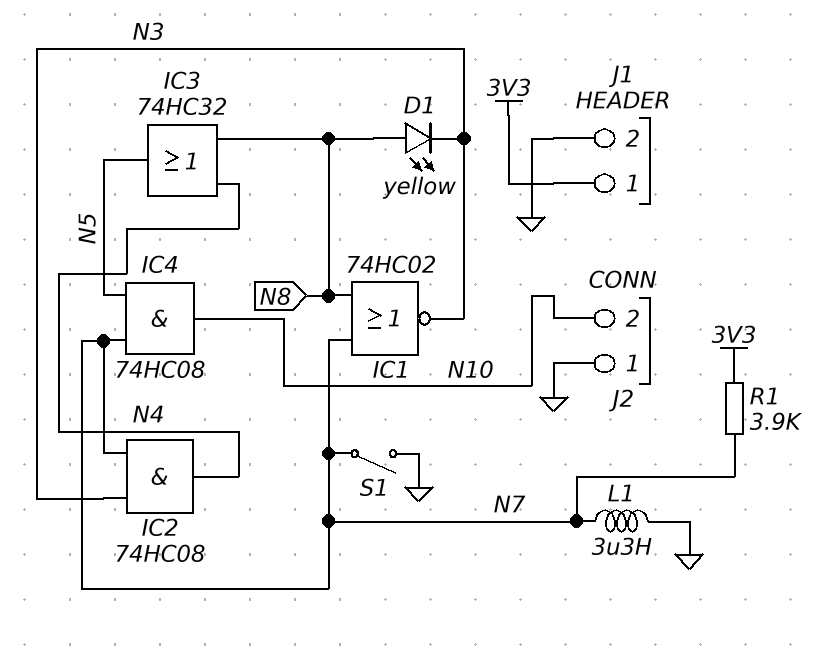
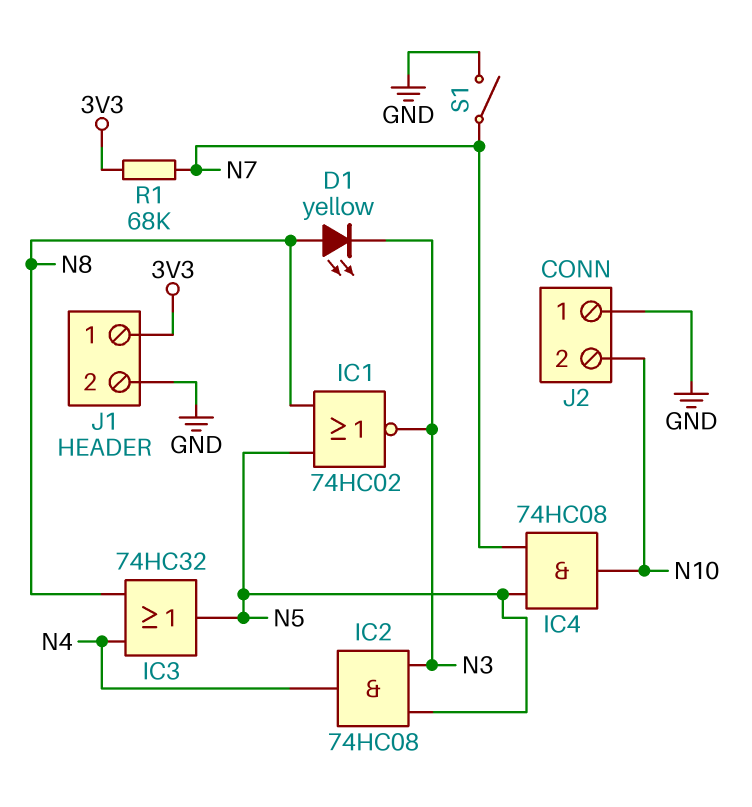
IC1: NOR 74HC02 (in N7, in N8, out N3) -> NOR 74HC02 (in N5, in N8, out N3)
IC2: AND 74HC08 (in N3, in N7, out N4) -> AND 74HC08 (in N3, in N5, out N4)
L1: 3.3uH (GND, N7) -> none
R1: 3.9k (3V3, N7) -> 68k (3V3, N7)

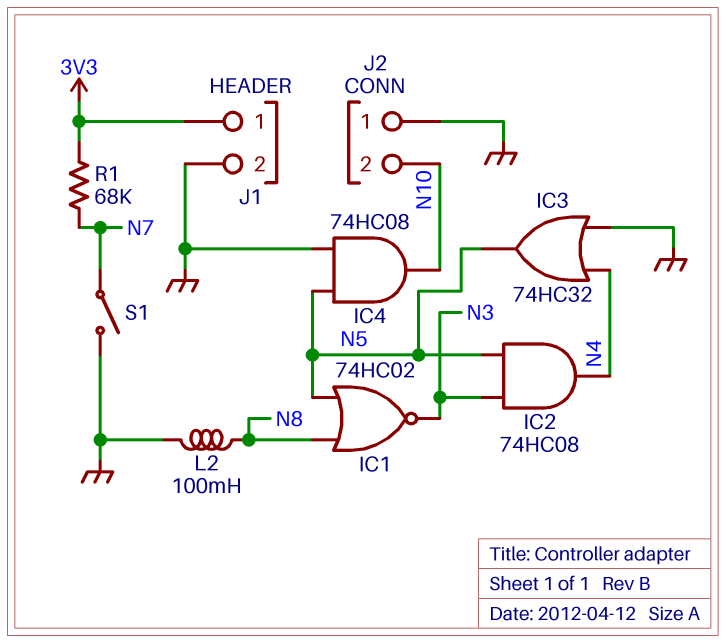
D1: LED yellow (A N8, K N3) -> none
IC3: OR 74HC32 (in N4, in N8, out N5) -> OR 74HC32 (in GND, in N4, out N5)
IC4: AND 74HC08 (in N5, in N7, out N10) -> AND 74HC08 (in GND, in N5, out N10)
L2: none -> 100mH (GND, N8)

